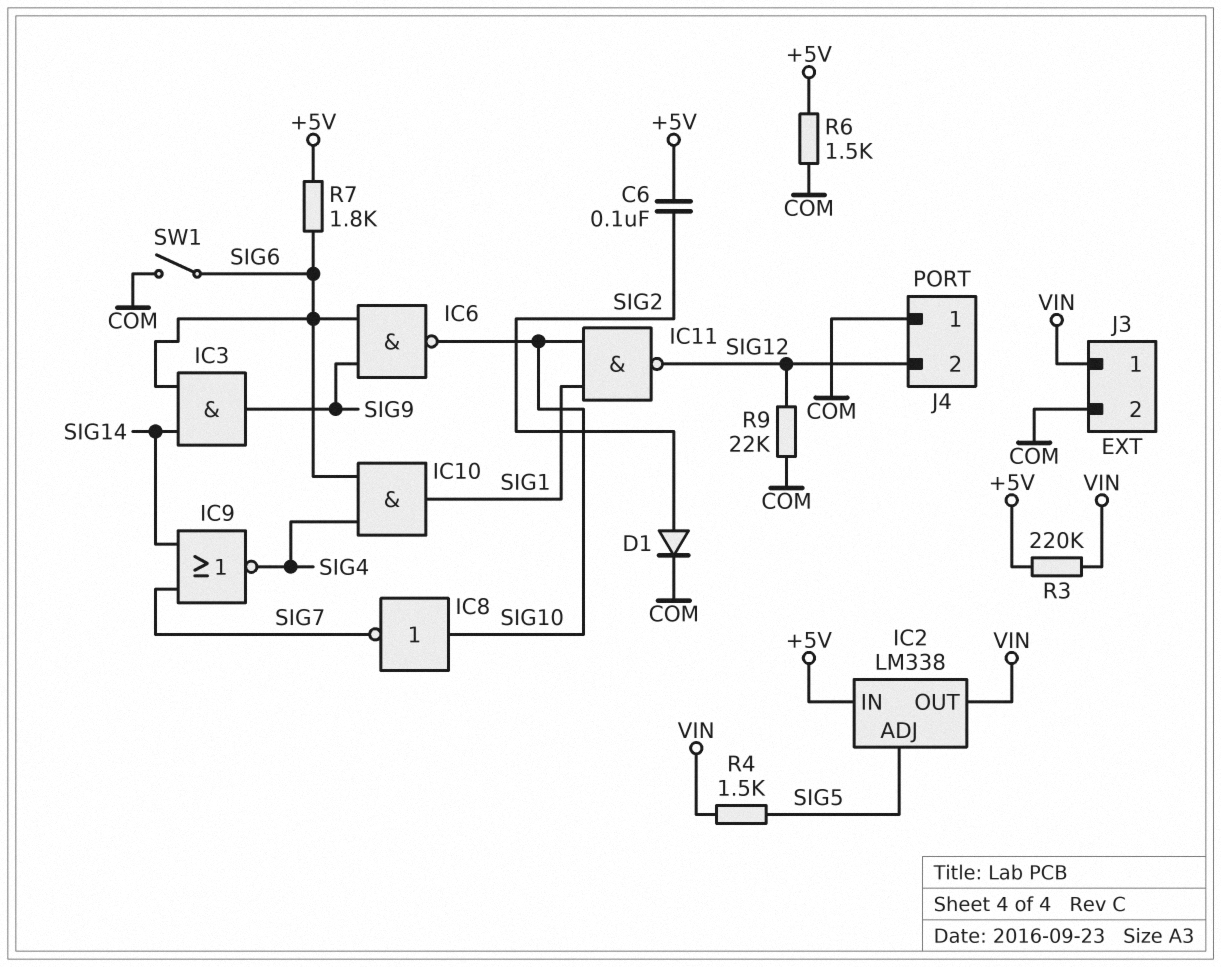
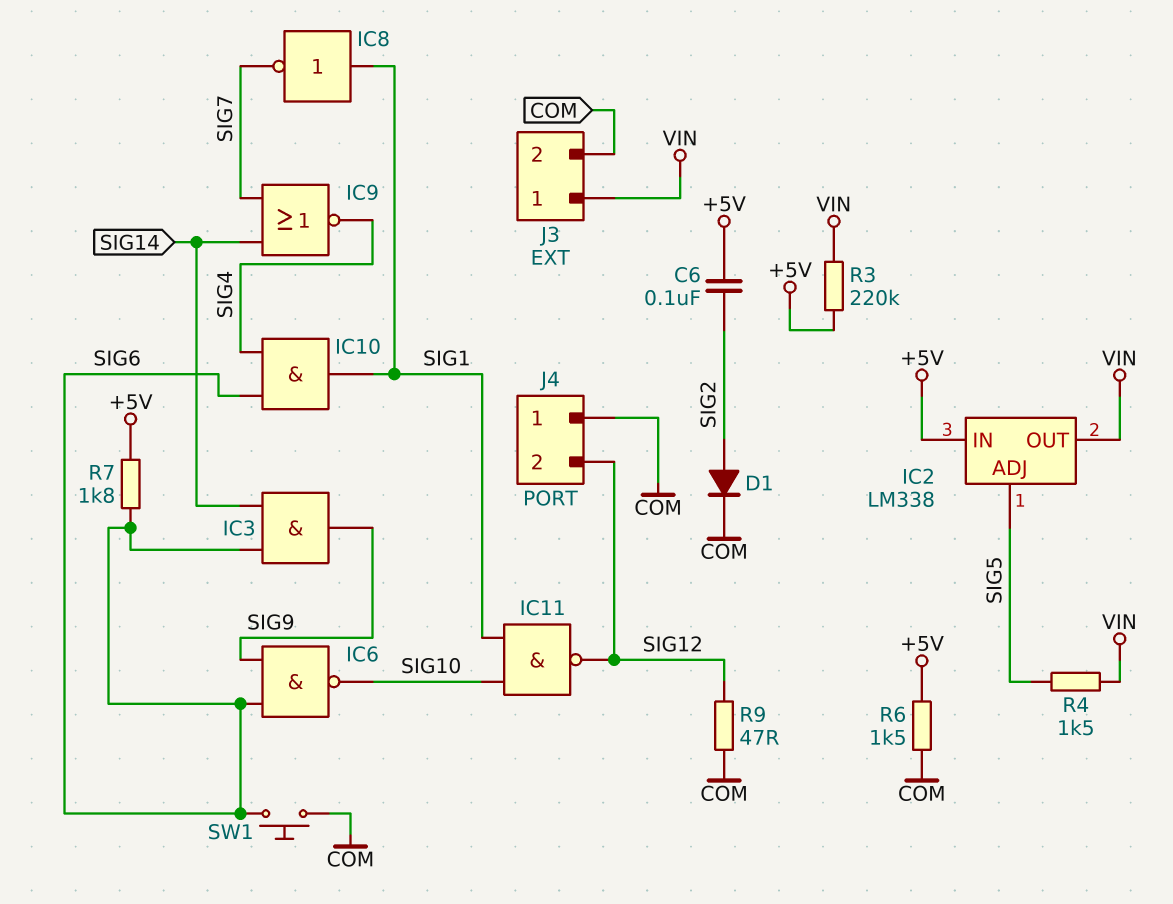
IC8: NOT (in SIG10, out SIG7) -> NOT (in SIG1, out SIG7)
R9: 22k (COM, SIG12) -> 47 (COM, SIG12)
SW1: switch (COM, SIG6) -> button (COM, SIG6)

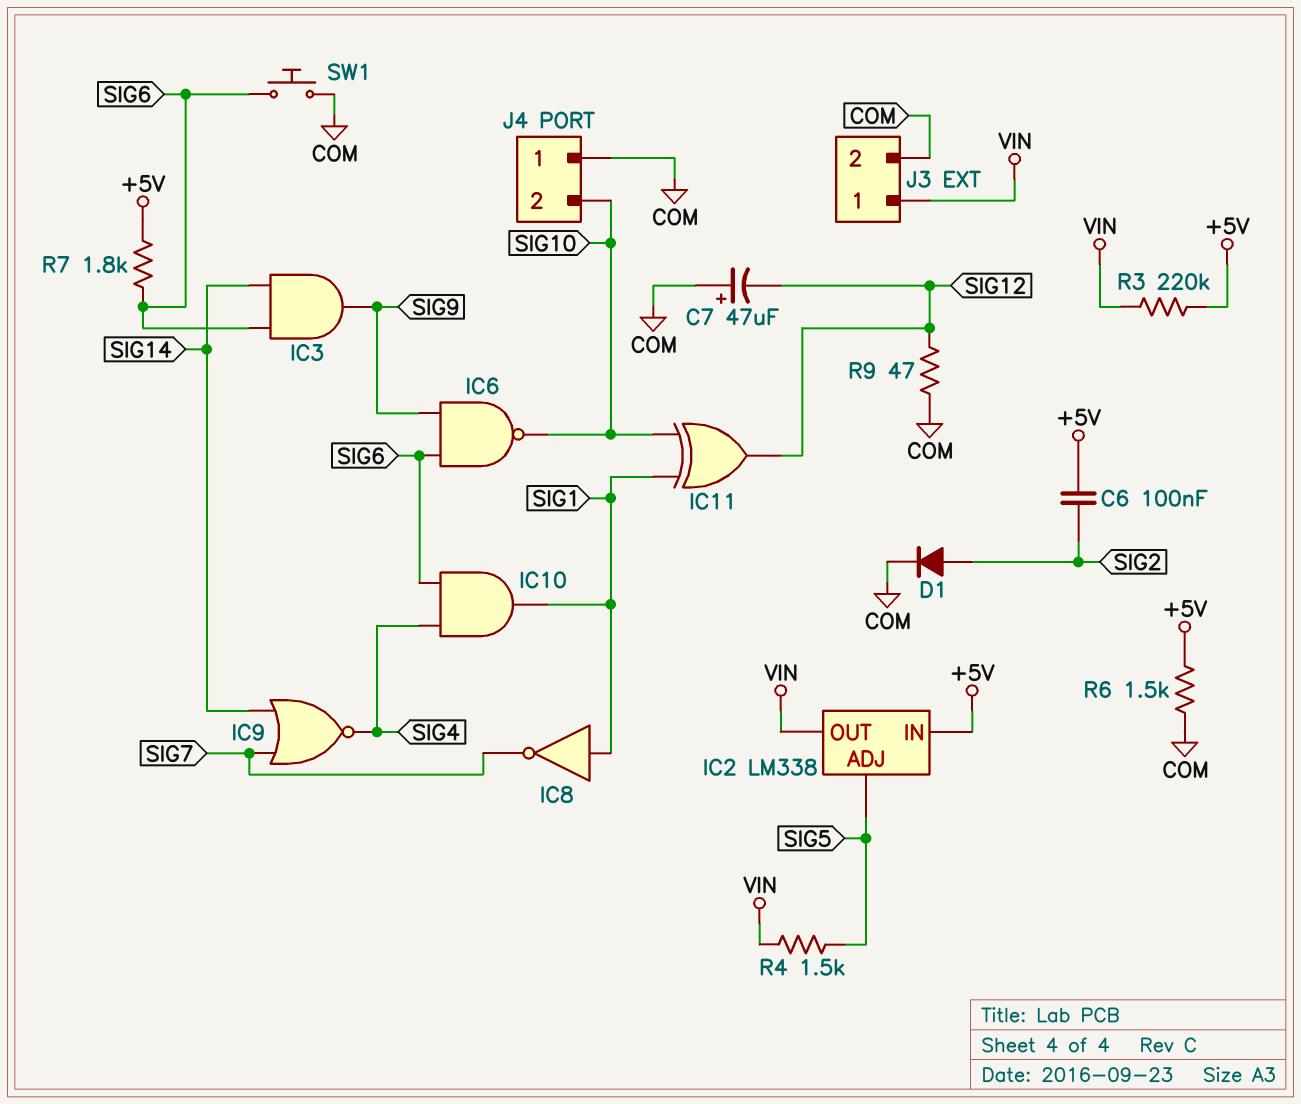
C7: none -> 47uF (plus COM, minus SIG12)
IC11: NAND (in SIG1, in SIG10, out SIG12) -> XOR (in SIG1, in SIG10, out SIG12)
J4 pin 2: SIG12 -> SIG10

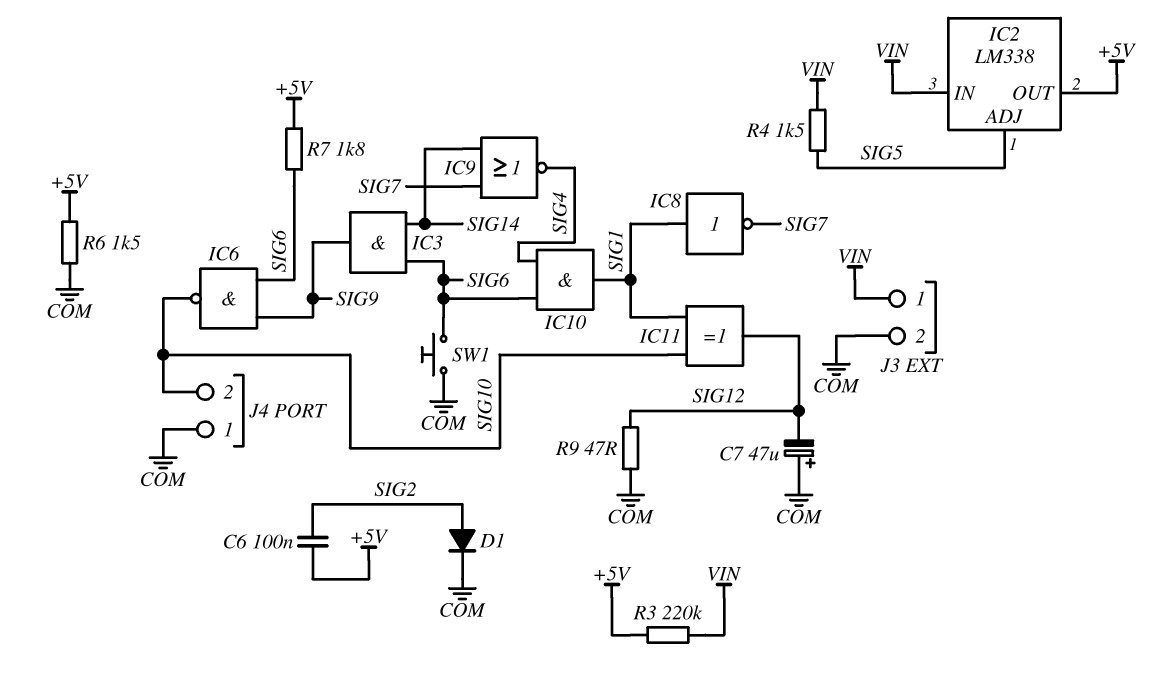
IC2 pin IN: +5V -> VIN
IC2 pin OUT: VIN -> +5V

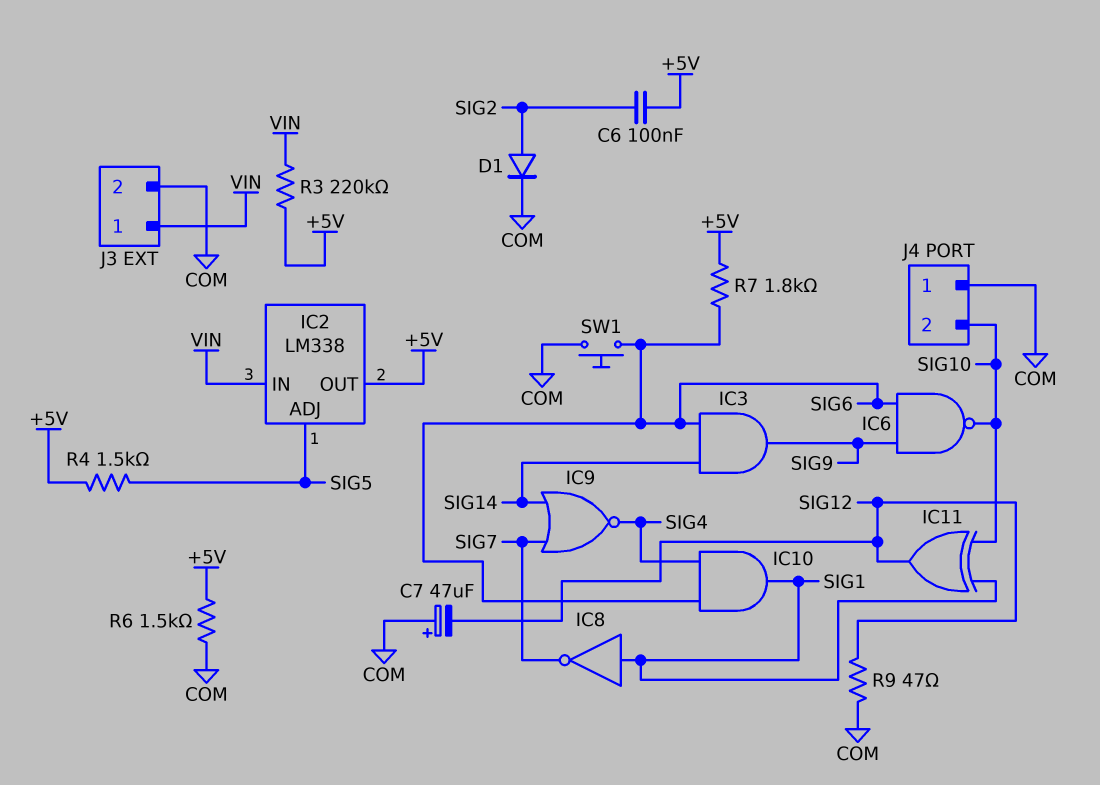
R4: 1.5k (SIG5, VIN) -> 1.5k (+5V, SIG5)

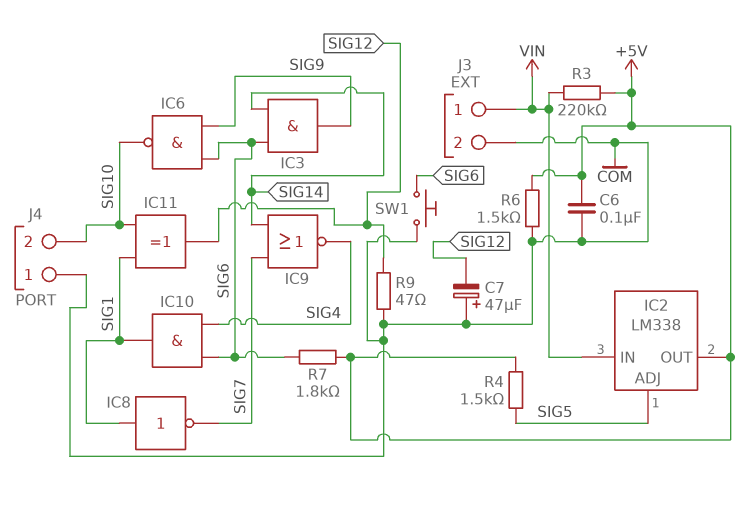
C6: 100nF (+5V, SIG2) -> 100nF (+5V, COM)
D1: diode (A SIG2, K COM) -> none

